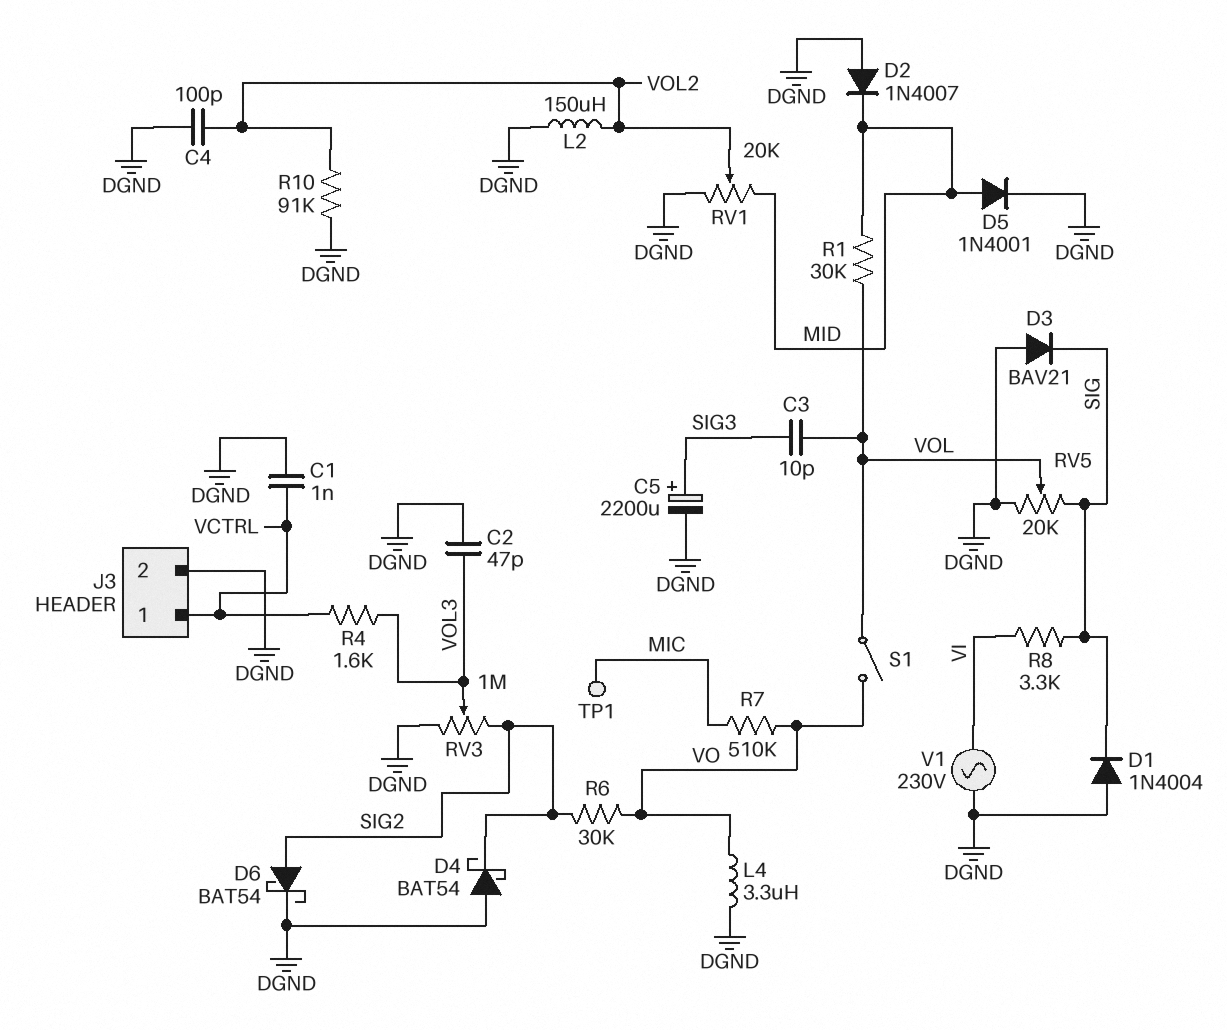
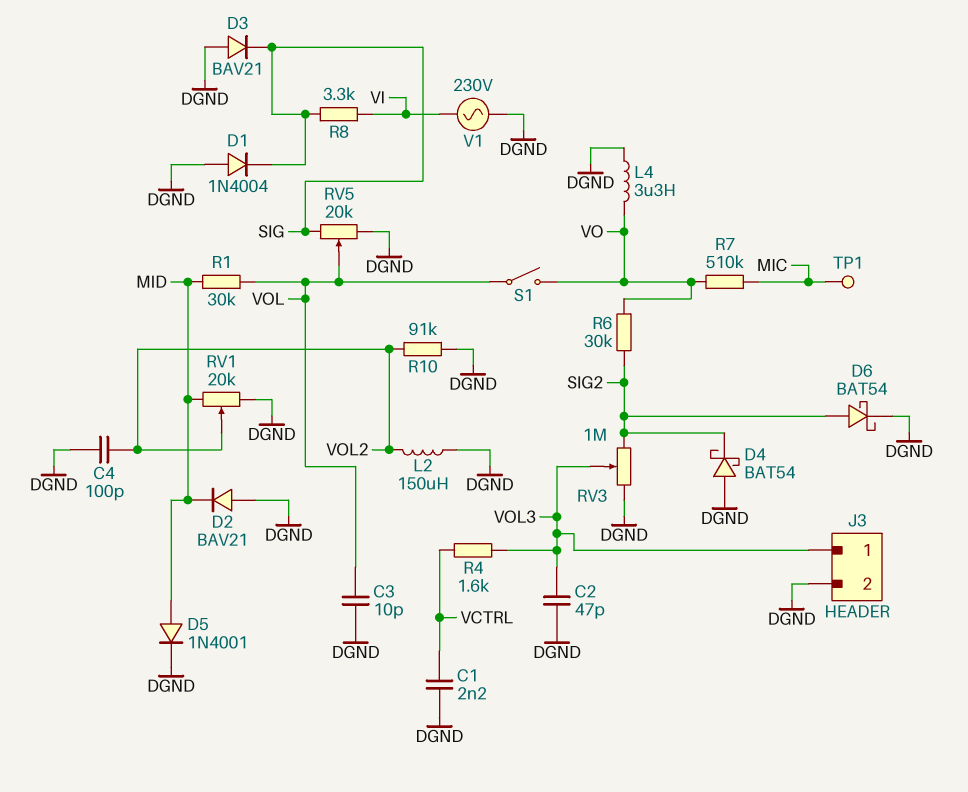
C1: 1nF (DGND, VCTRL) -> 2.2nF (DGND, VCTRL)
C3: 10pF (SIG3, VOL) -> 10pF (DGND, VOL)
C5: 2200uF (plus SIG3, minus DGND) -> none
D2: diode 1N4007 (A DGND, K MID) -> diode BAV21 (A DGND, K MID)
J3 pin 1: VCTRL -> VOL3

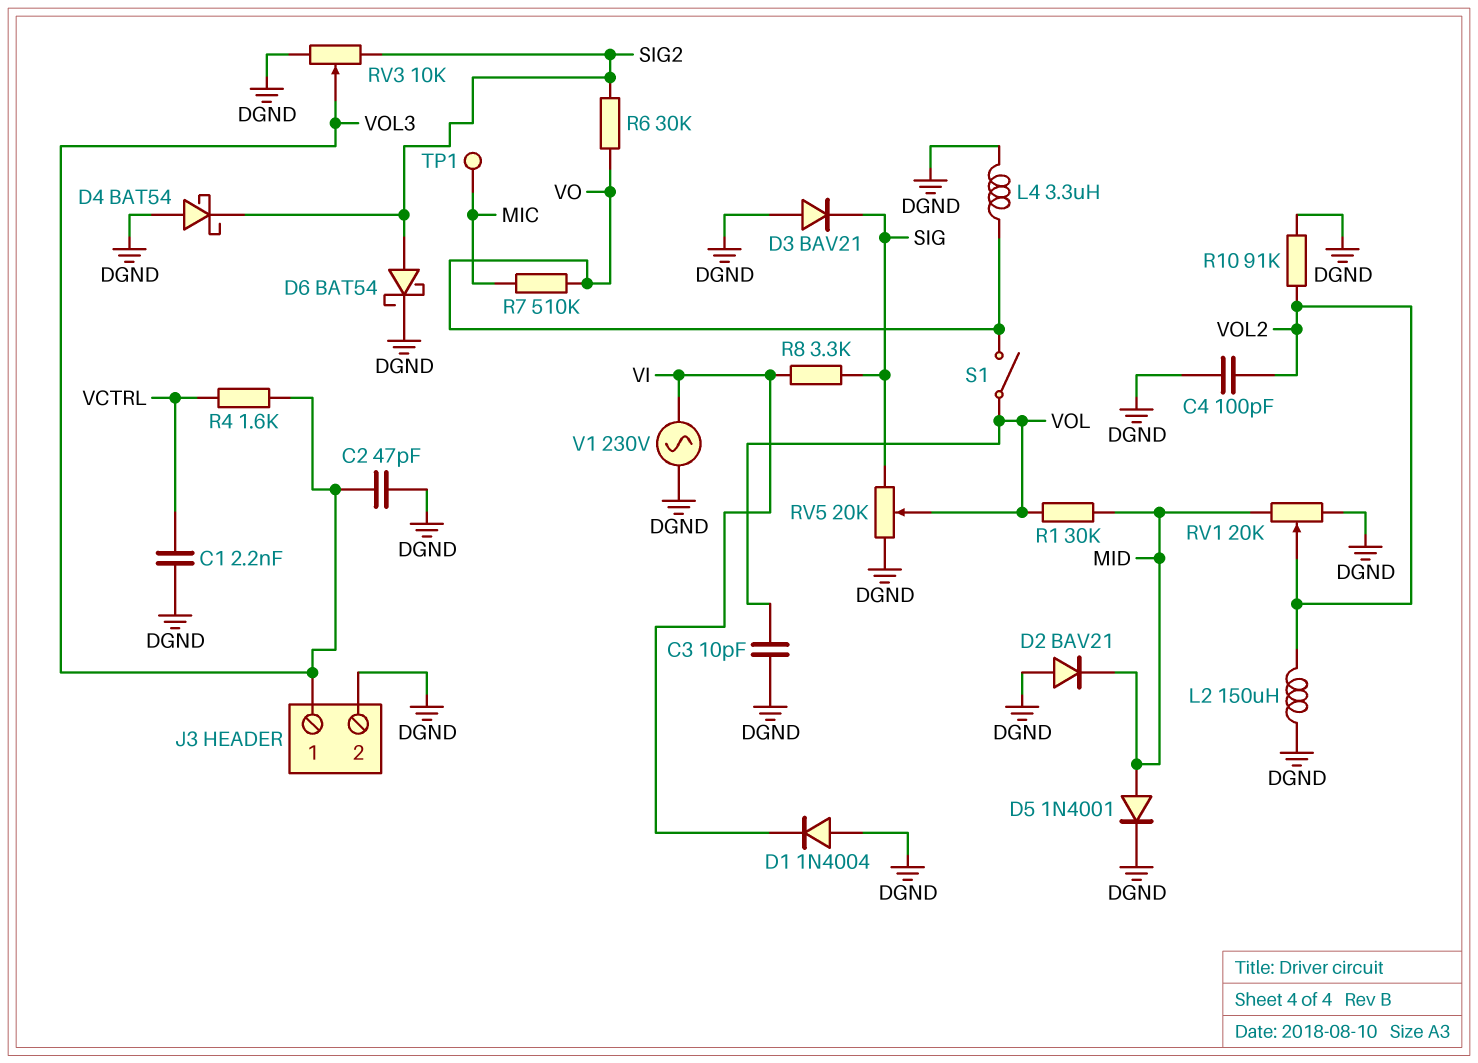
D1: diode 1N4004 (A DGND, K SIG) -> diode 1N4004 (A DGND, K VI)
RV3: 1M (DGND, SIG2, wiper VOL3) -> 10k (DGND, SIG2, wiper VOL3)

